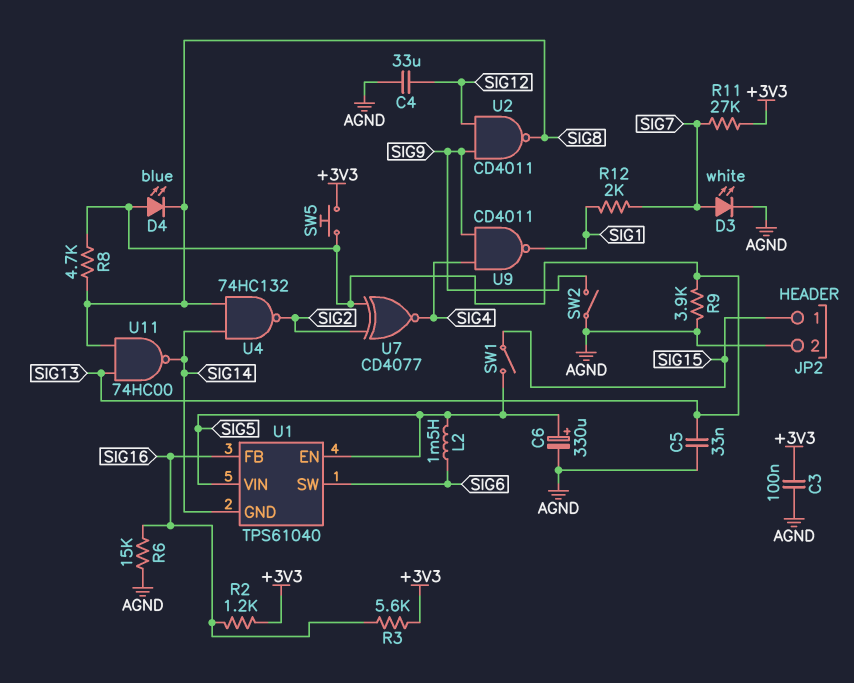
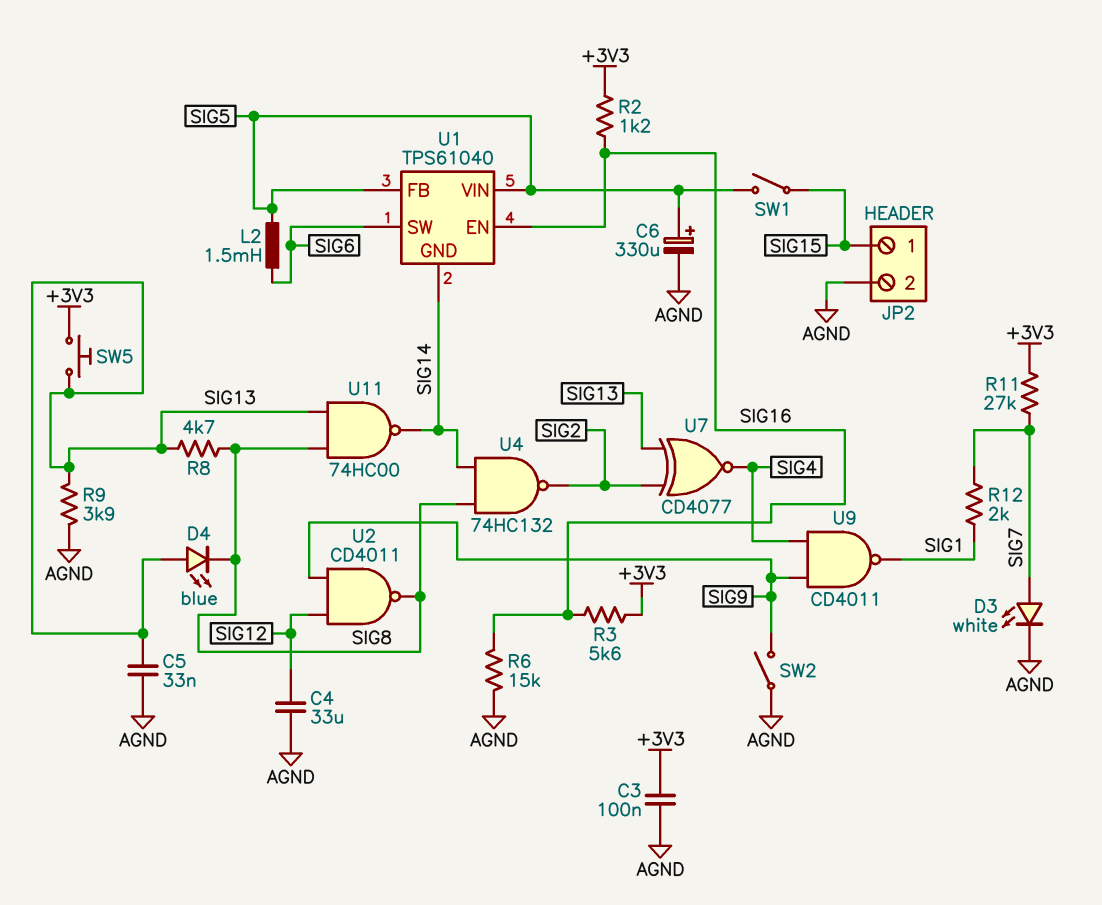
U1 pin EN: SIG5 -> SIG16
U1 pin FB: SIG16 -> SIG5

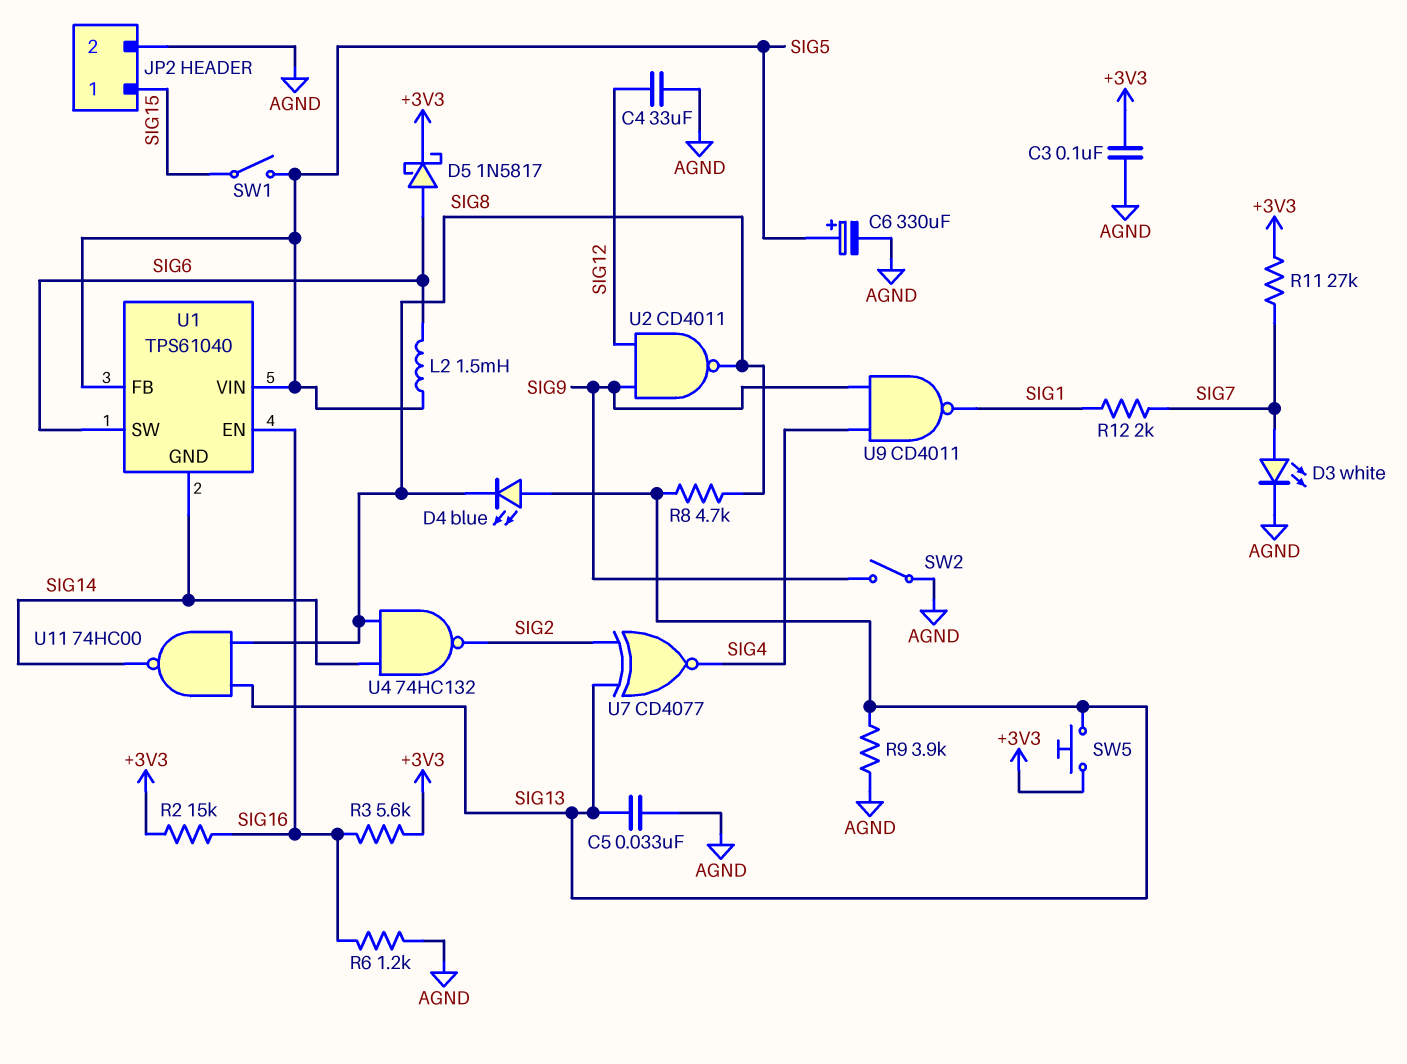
D5: none -> schottky 1N5817 (A SIG6, K +3V3)
R2: 1.2k (+3V3, SIG16) -> 15k (+3V3, SIG16)
R6: 15k (AGND, SIG16) -> 1.2k (AGND, SIG16)

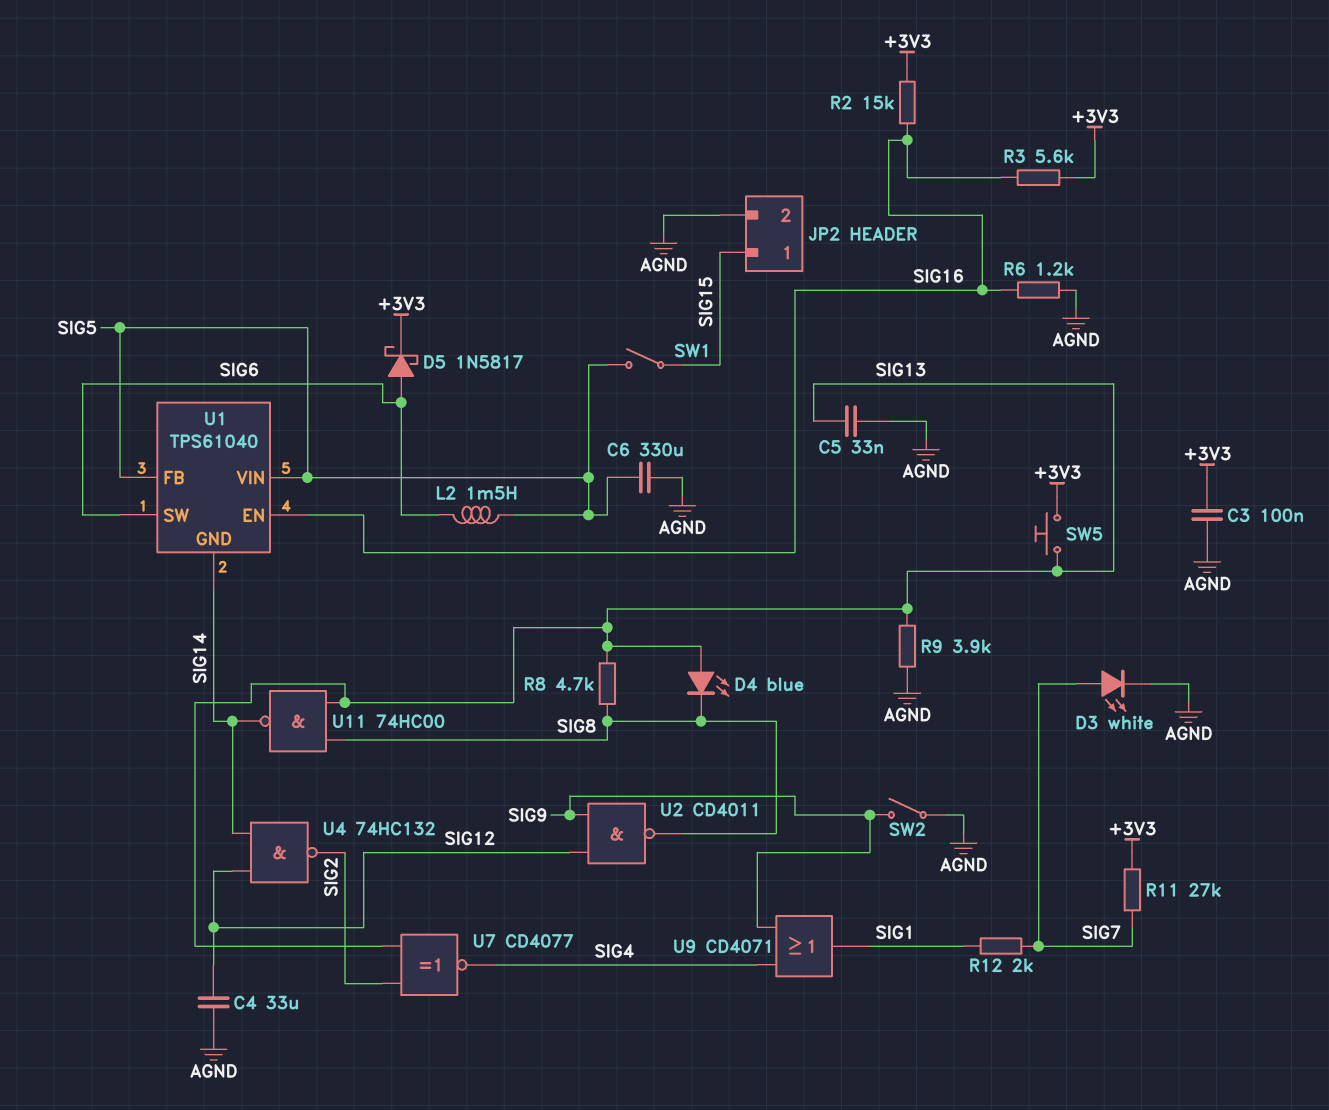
C6: 330uF (plus SIG5, minus AGND) -> 330uF (AGND, SIG5)
U4: NAND 74HC132 (in SIG8, in SIG14, out SIG2) -> NAND 74HC132 (in SIG12, in SIG14, out SIG2)
U9: NAND CD4011 (in SIG4, in SIG9, out SIG1) -> OR CD4071 (in SIG4, in SIG9, out SIG1)

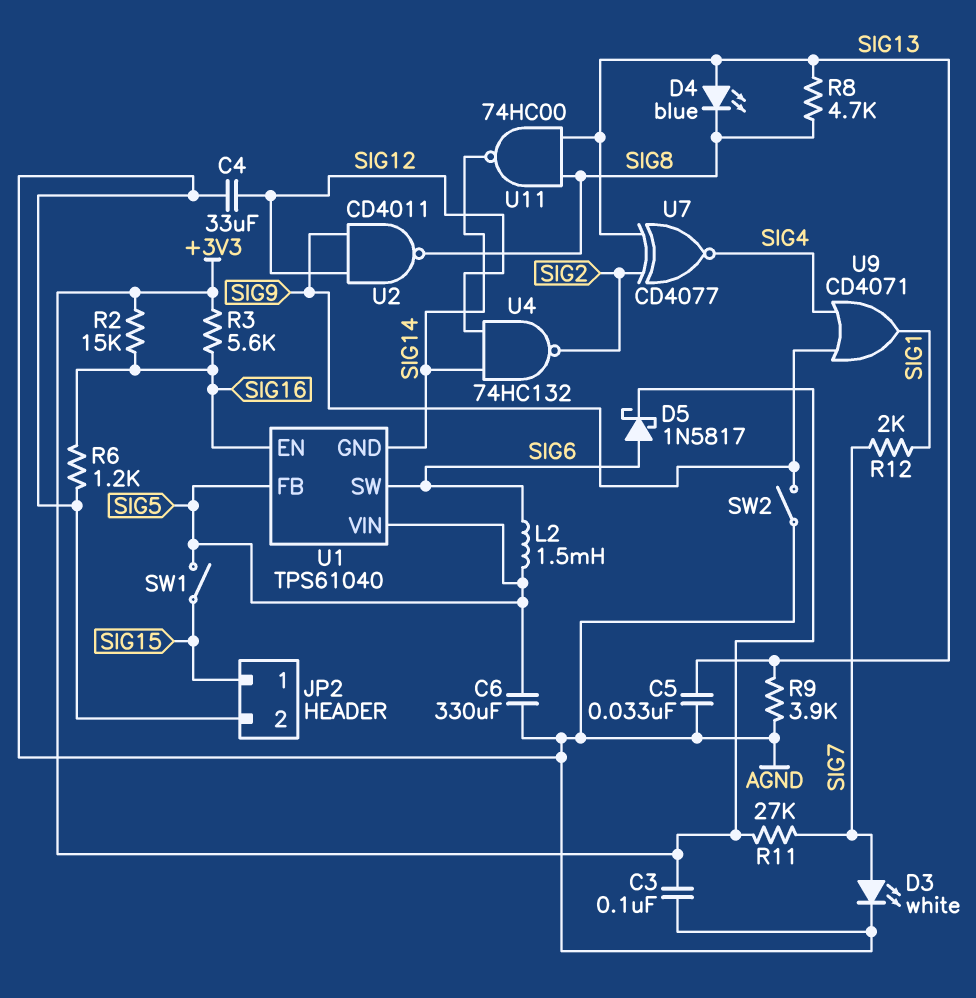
SW5: button (+3V3, SIG13) -> none

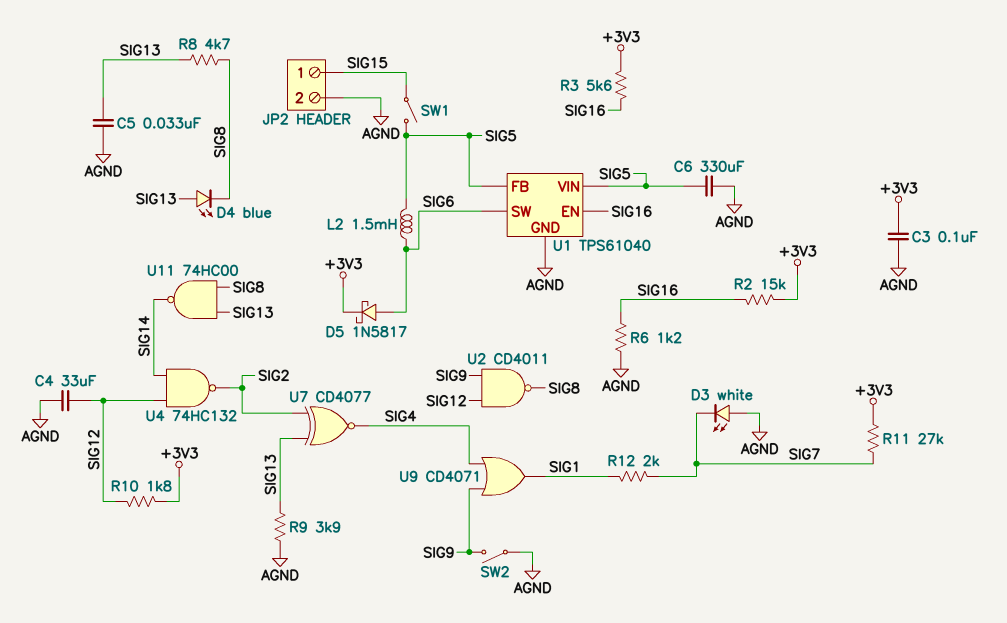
D3: LED white (A SIG7, K AGND) -> LED white (A AGND, K SIG7)
R10: none -> 1.8k (+3V3, SIG12)
U1 pin GND: SIG14 -> AGND

